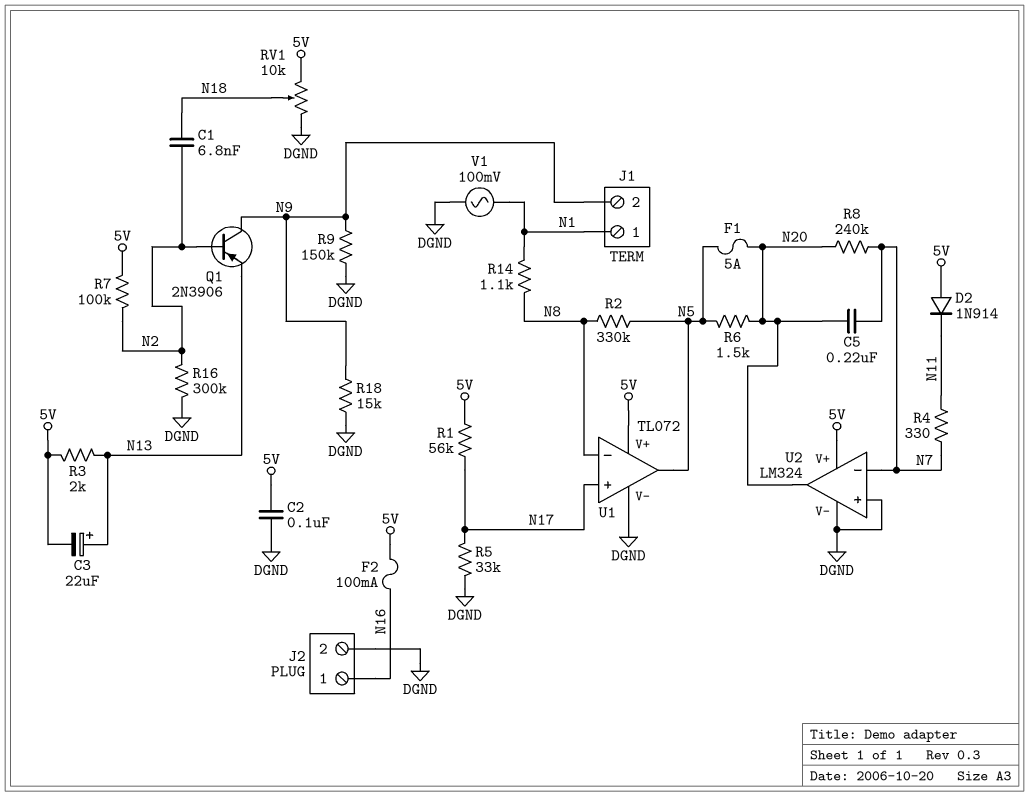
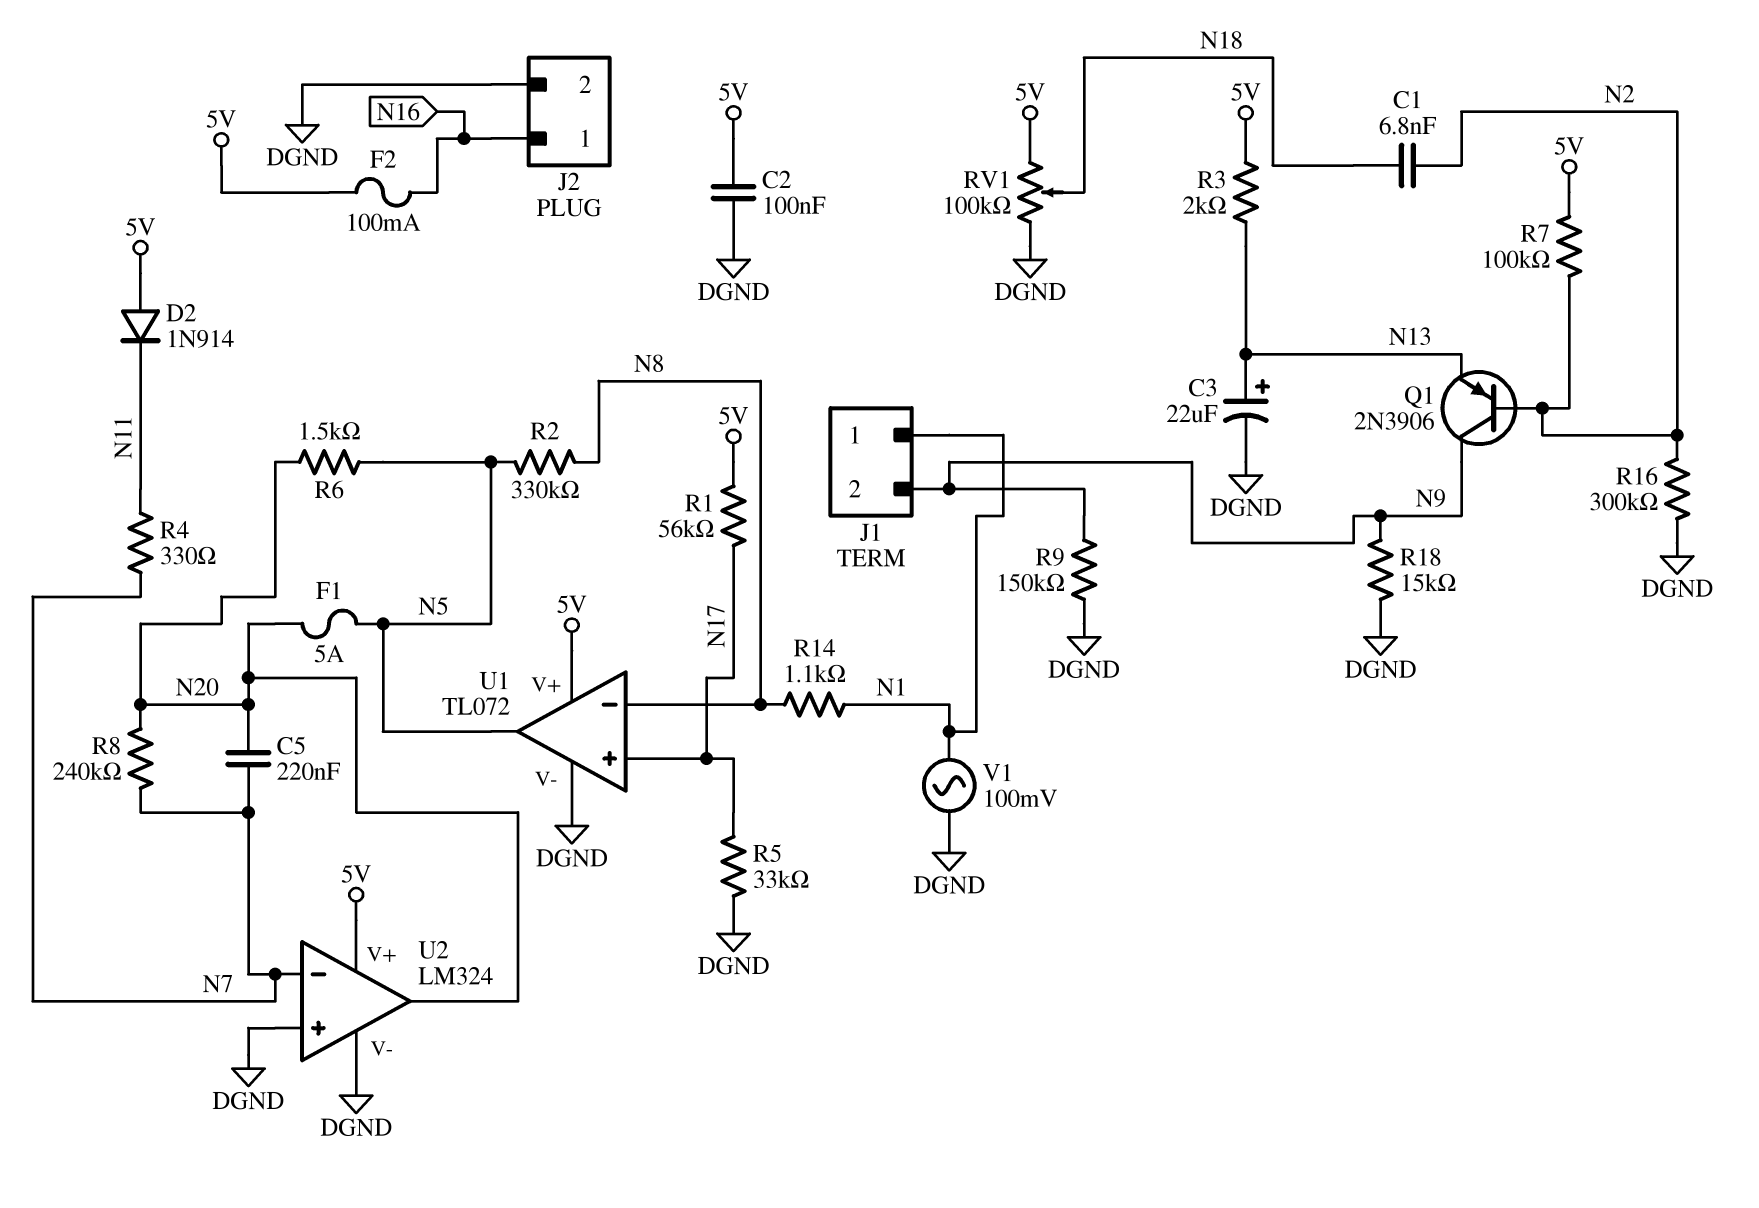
C3: 22uF (plus N13, minus 5V) -> 22uF (plus N13, minus DGND)
RV1: 10k (5V, DGND, wiper N18) -> 100k (5V, DGND, wiper N18)

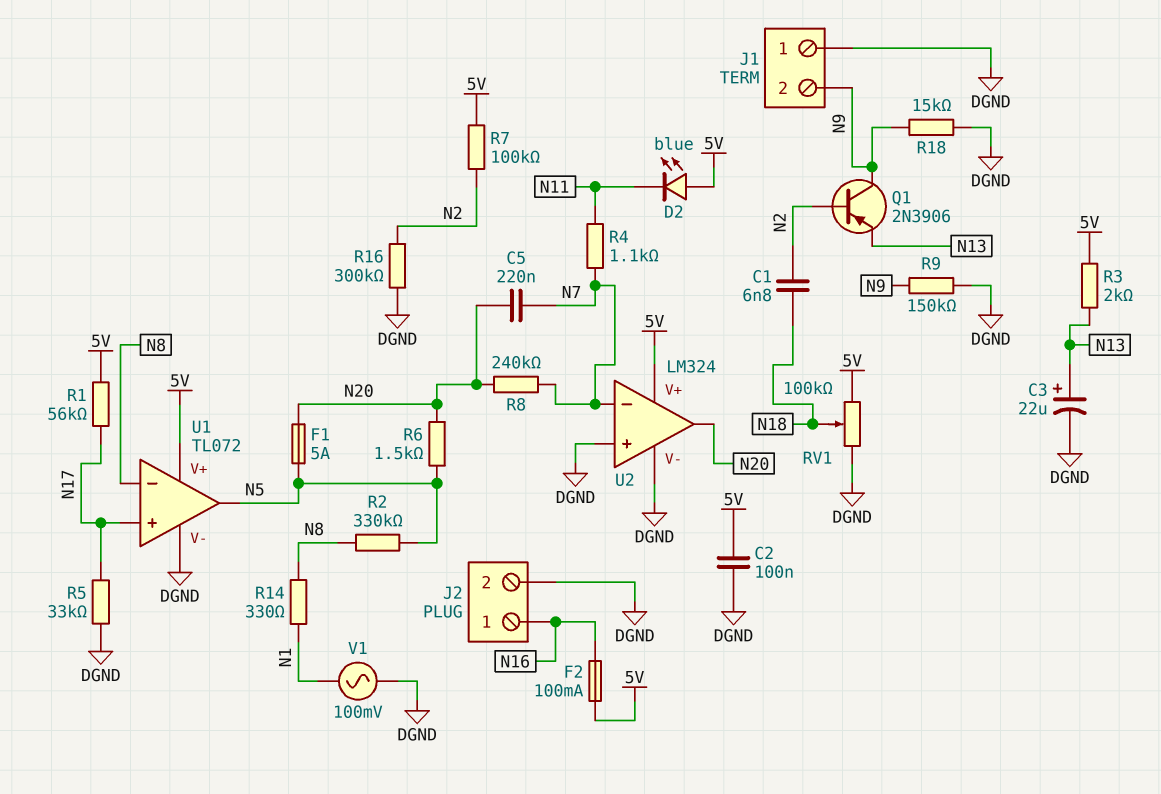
D2: diode 1N914 (A 5V, K N11) -> LED blue (A 5V, K N11)
J1 pin 1: N1 -> DGND
R4: 330 (N7, N11) -> 1.1k (N7, N11)
R14: 1.1k (N1, N8) -> 330 (N1, N8)

